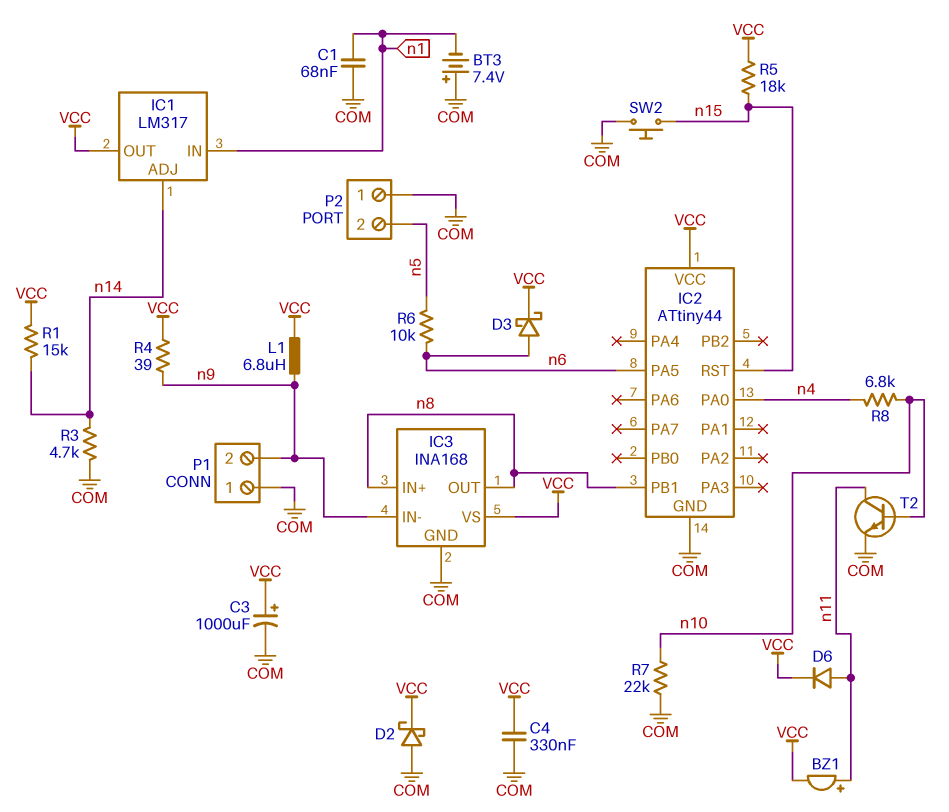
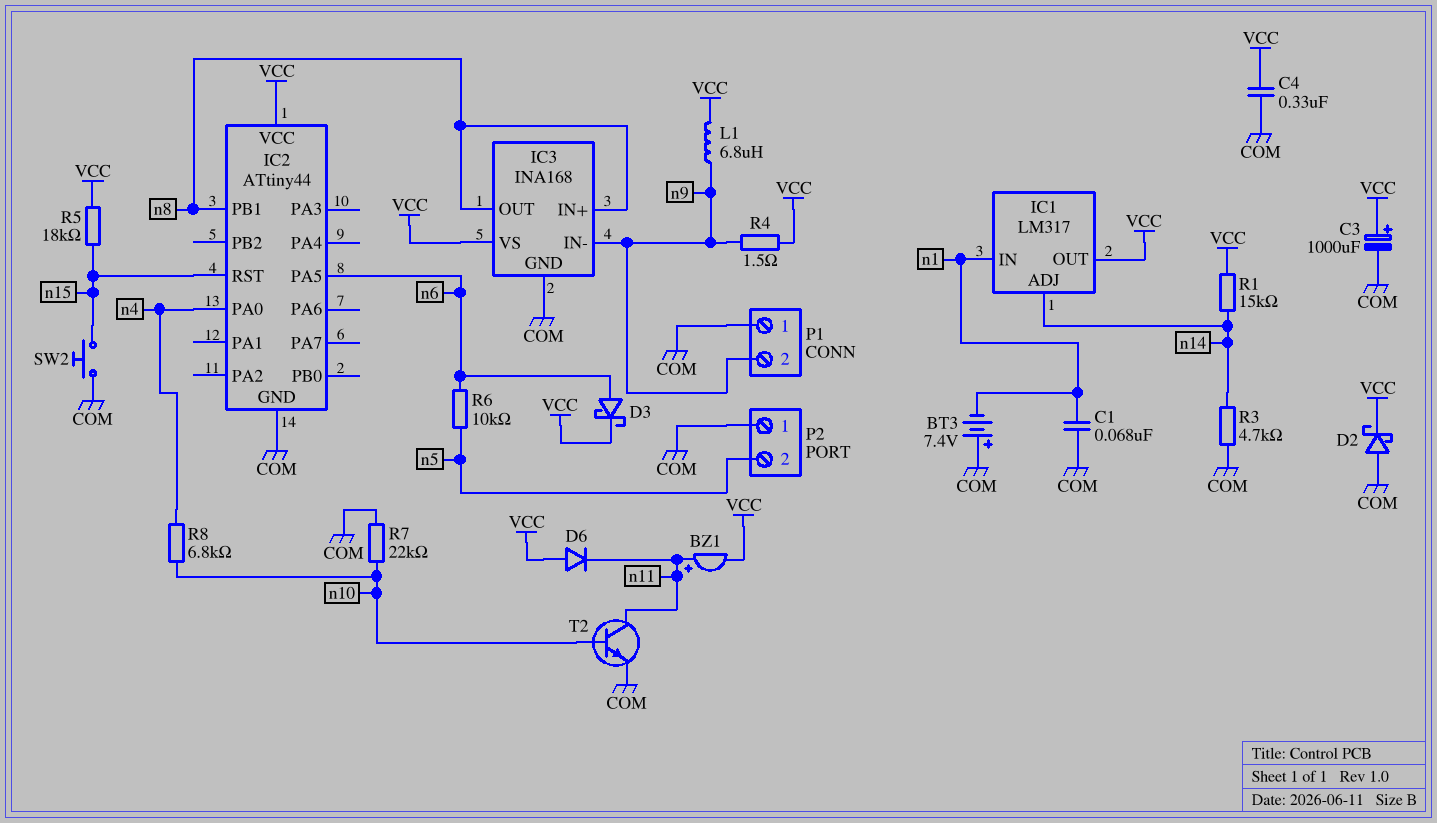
D6: diode (A n11, K VCC) -> diode (A VCC, K n11)
R4: 39 (VCC, n9) -> 1.5 (VCC, n9)

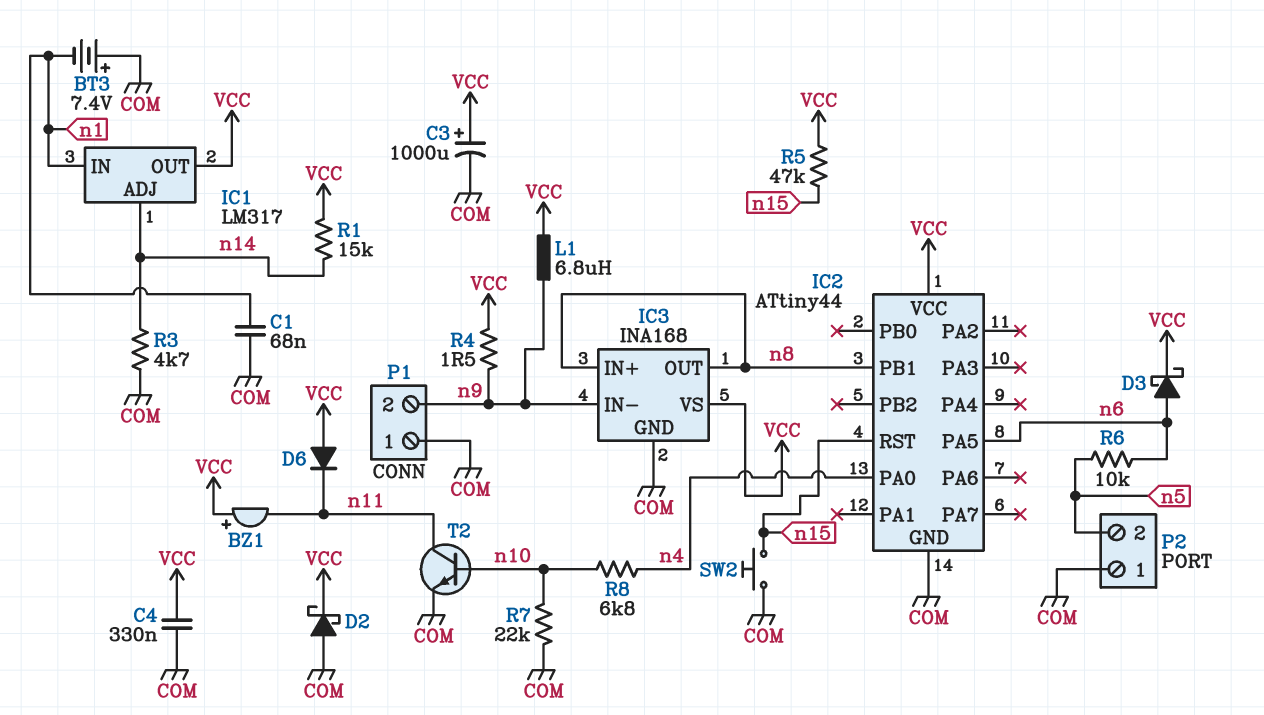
BZ1: buzzer (plus n11, minus VCC) -> buzzer (plus VCC, minus n11)
R5: 18k (VCC, n15) -> 47k (VCC, n15)

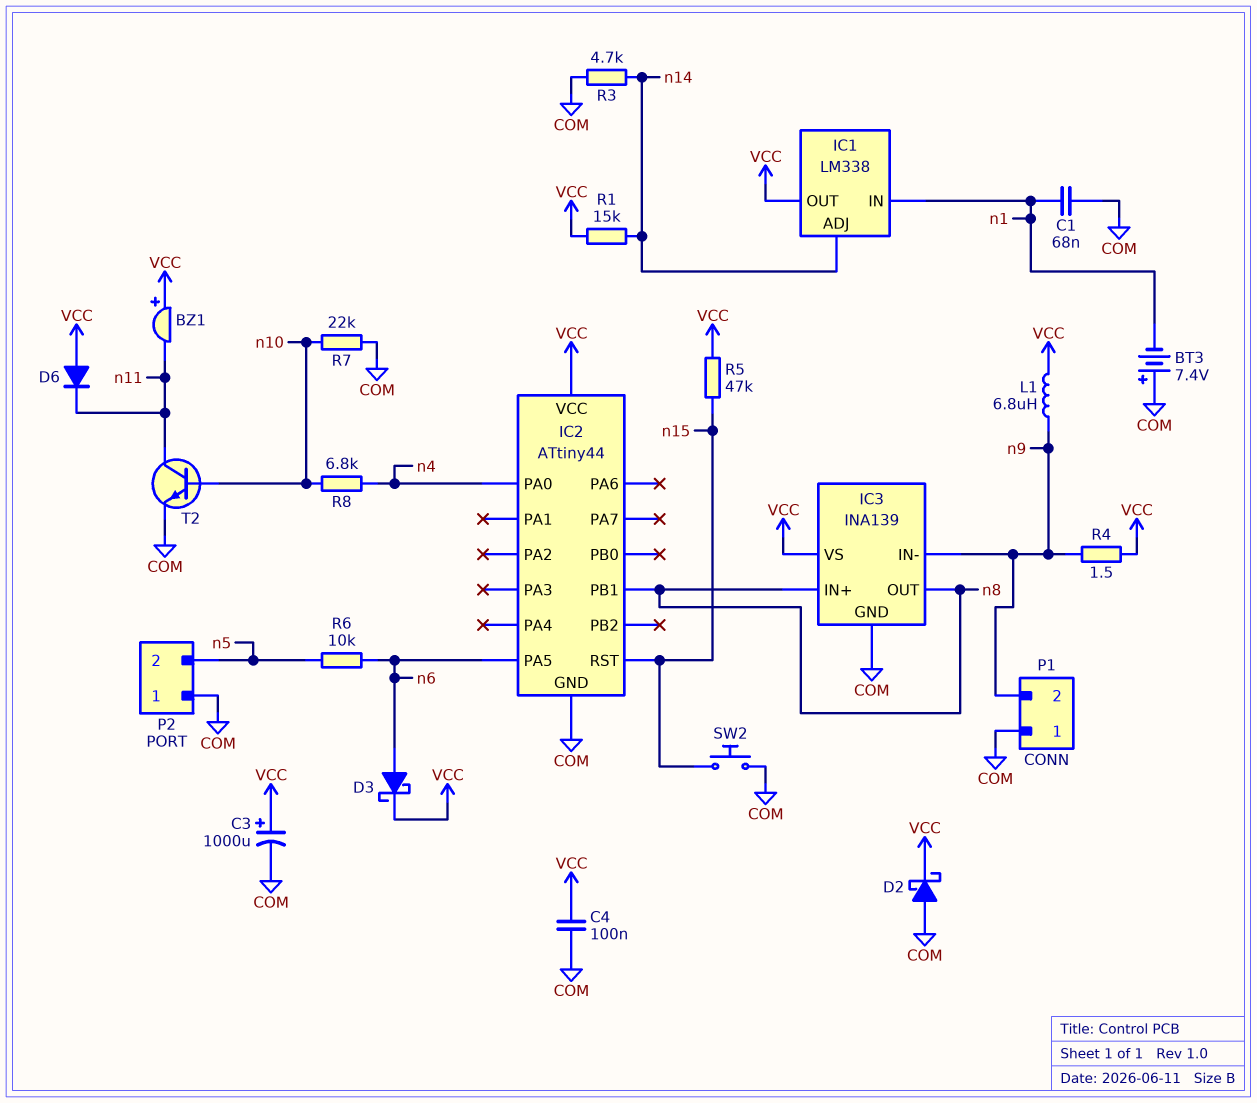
C4: 330nF (COM, VCC) -> 100nF (COM, VCC)
IC1: LM317 -> LM338
IC3: INA168 -> INA139

